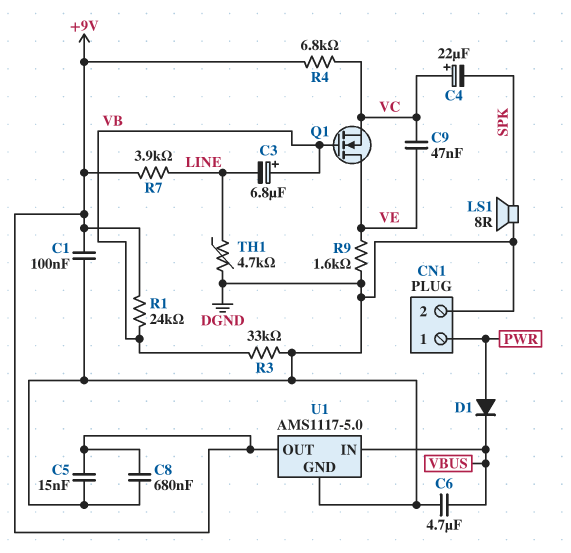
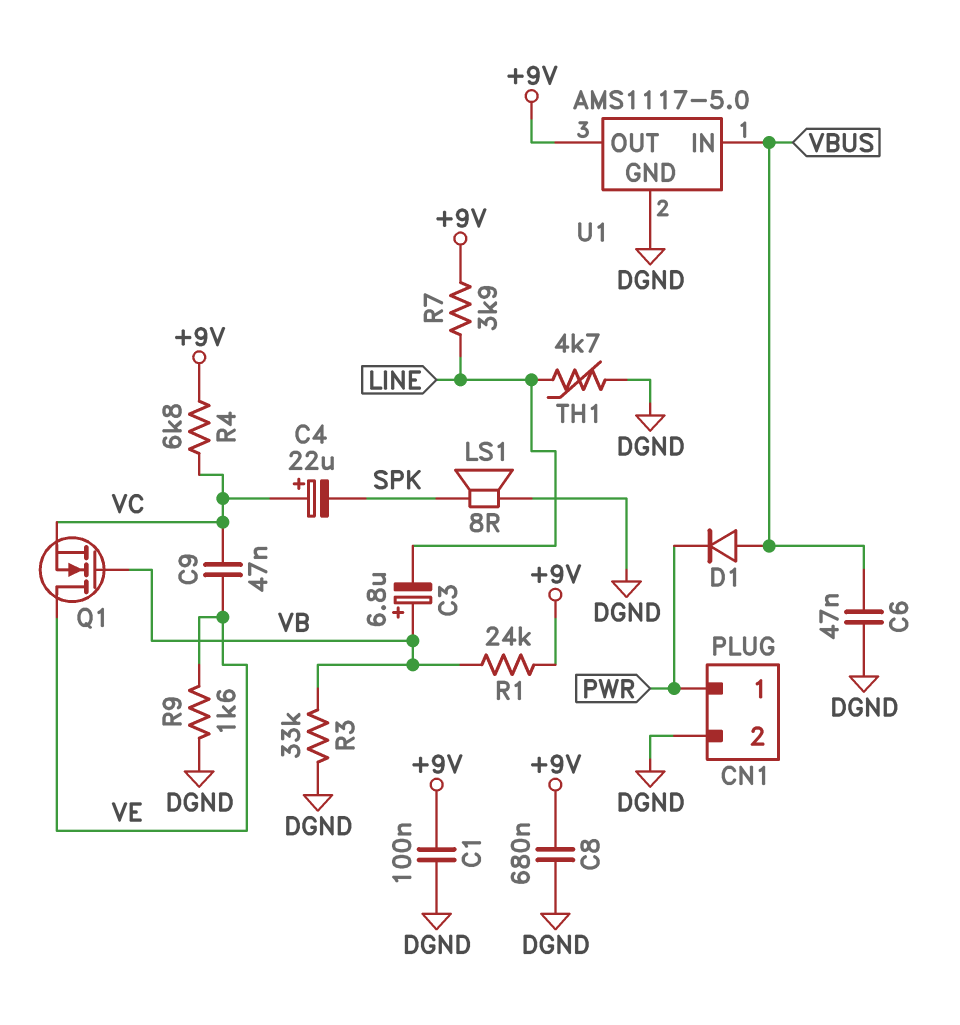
C5: 15nF (+9V, DGND) -> none
C6: 4.7uF (DGND, VBUS) -> 47nF (DGND, VBUS)
D1: diode (A PWR, K VBUS) -> diode (A VBUS, K PWR)

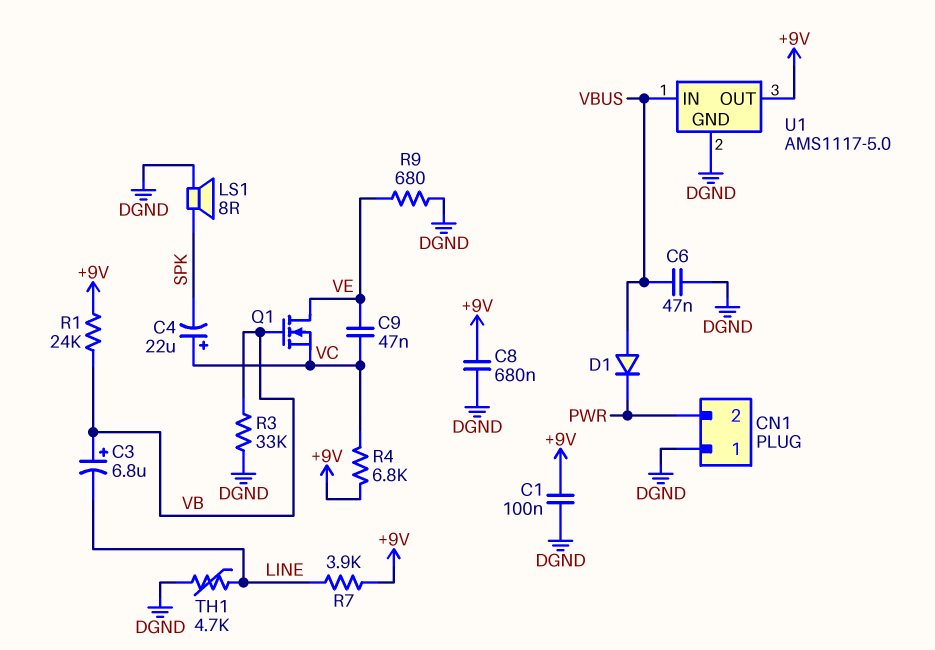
CN1 pin 1: PWR -> DGND
CN1 pin 2: DGND -> PWR
R9: 1.6k (DGND, VE) -> 680 (DGND, VE)

